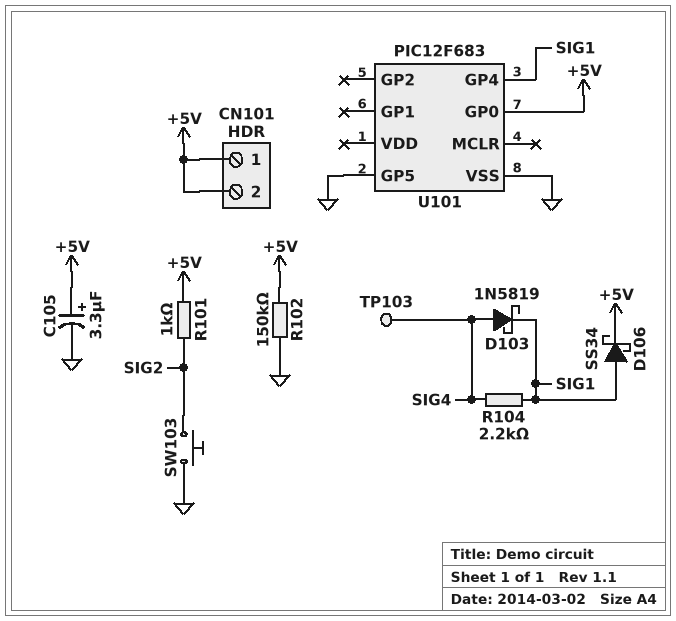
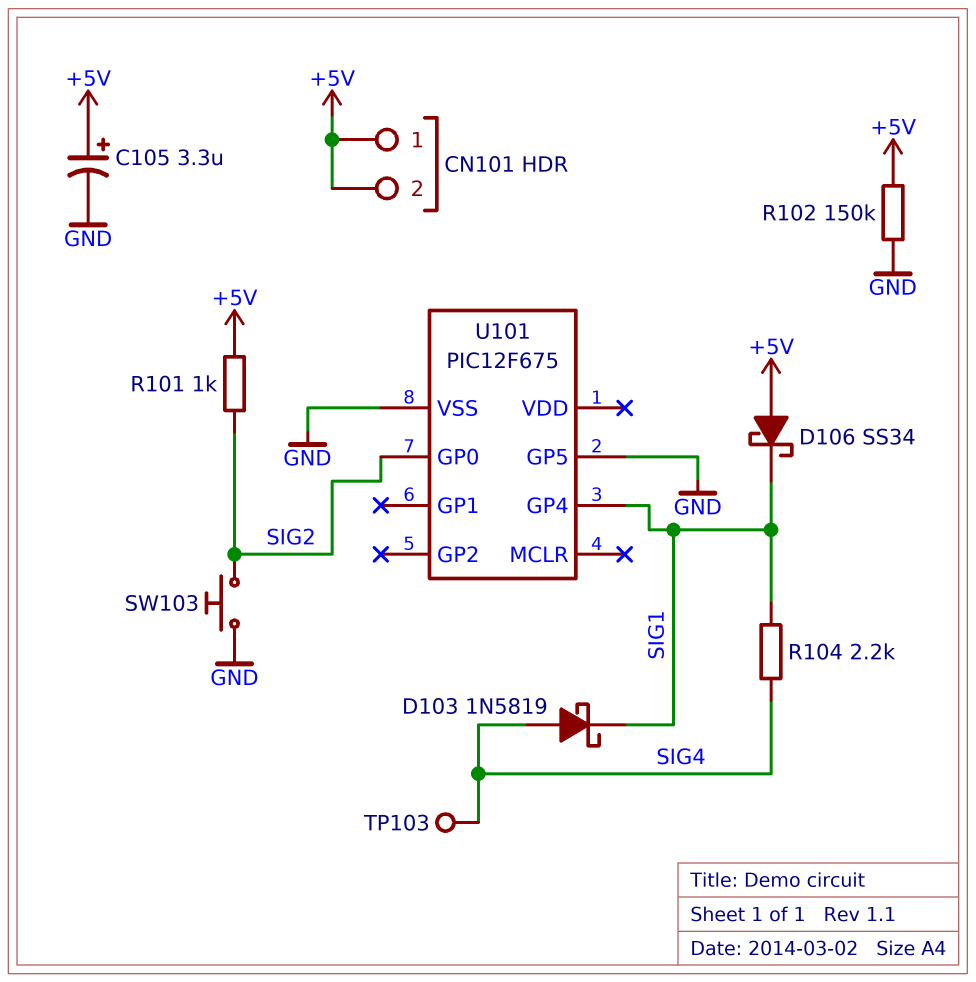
D106: schottky SS34 (A SIG1, K +5V) -> schottky SS34 (A +5V, K SIG1)
U101: PIC12F683 -> PIC12F675
U101 pin GP0: +5V -> SIG2

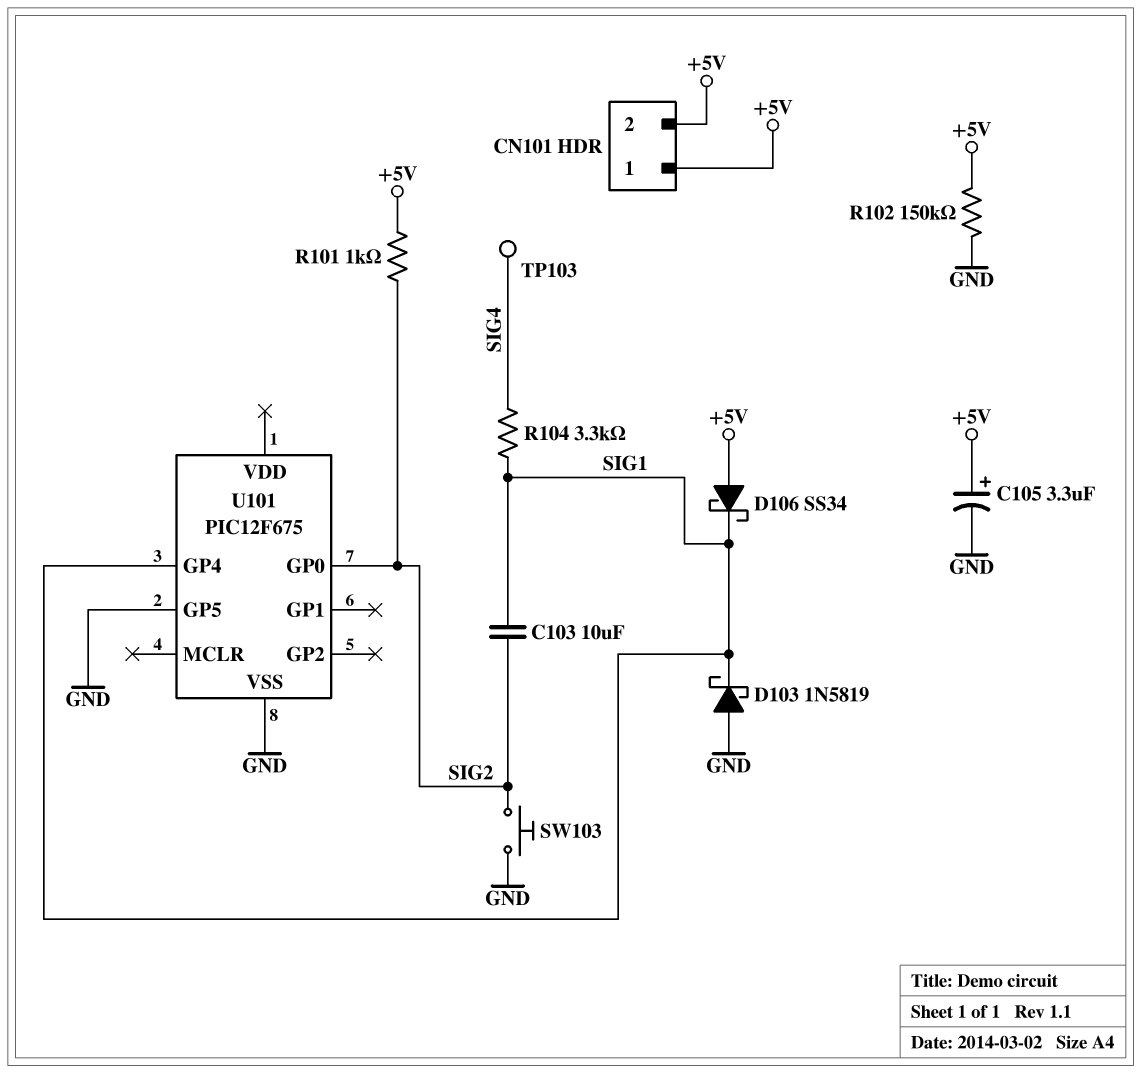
C103: none -> 10uF (SIG1, SIG2)
D103: schottky 1N5819 (A SIG4, K SIG1) -> schottky 1N5819 (A GND, K SIG1)
R104: 2.2k (SIG1, SIG4) -> 3.3k (SIG1, SIG4)

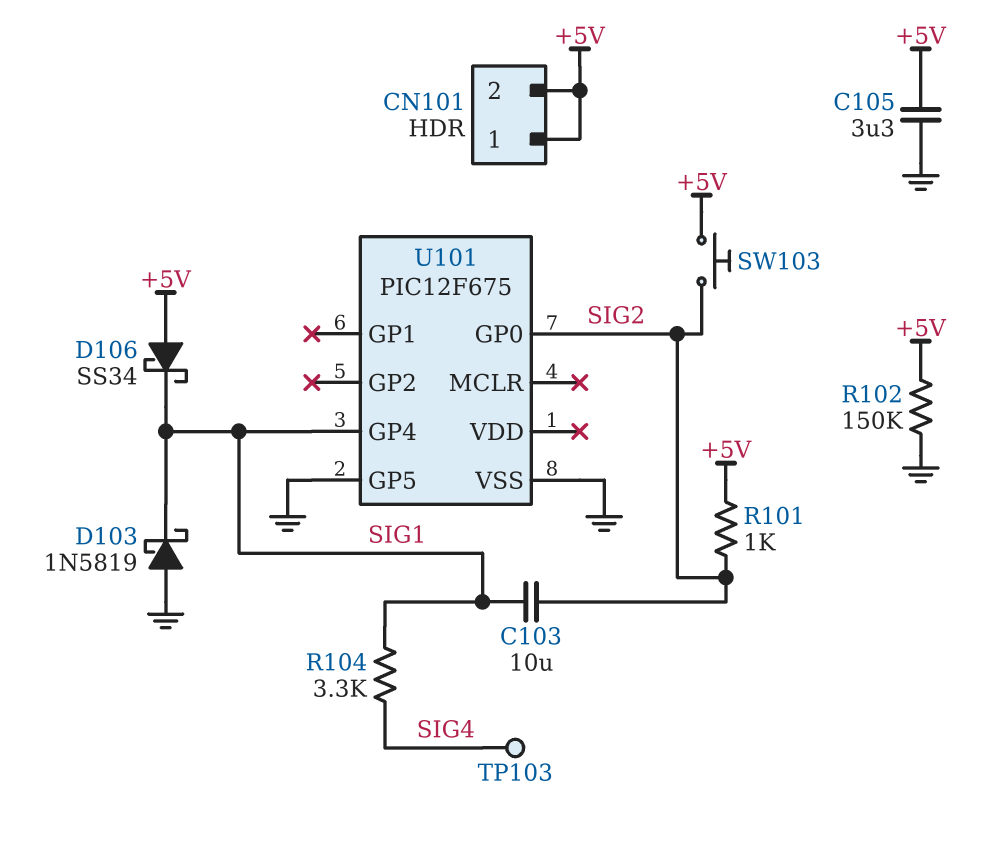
C105: 3.3uF (plus +5V, minus GND) -> 3.3uF (+5V, GND)
SW103: button (GND, SIG2) -> button (+5V, SIG2)

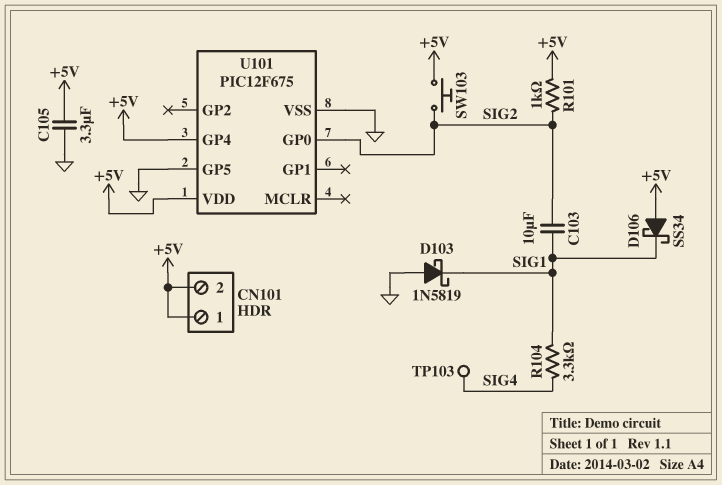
R102: 150k (+5V, GND) -> none
U101 pin GP4: SIG1 -> +5V
U101 pin VDD: none -> +5V

